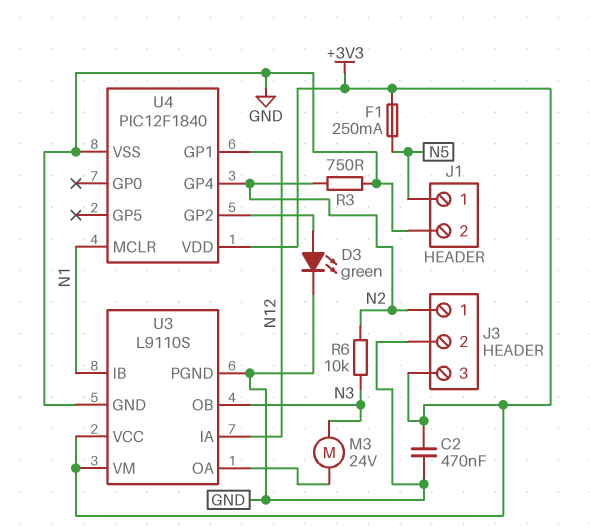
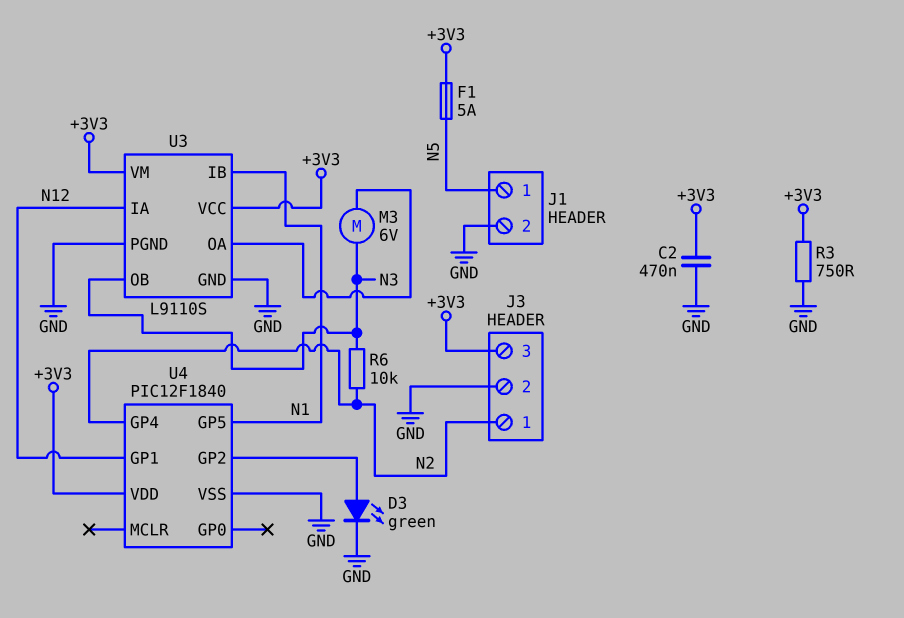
F1: 250mA (+3V3, N5) -> 5A (+3V3, N5)
M3: motor 24V (N3, U3/OA) -> motor 6V (N3, U3/OA)
R3: 750 (GND, N2) -> 750 (+3V3, GND)
U4 pin GP5: none -> N1
U4 pin MCLR: N1 -> none

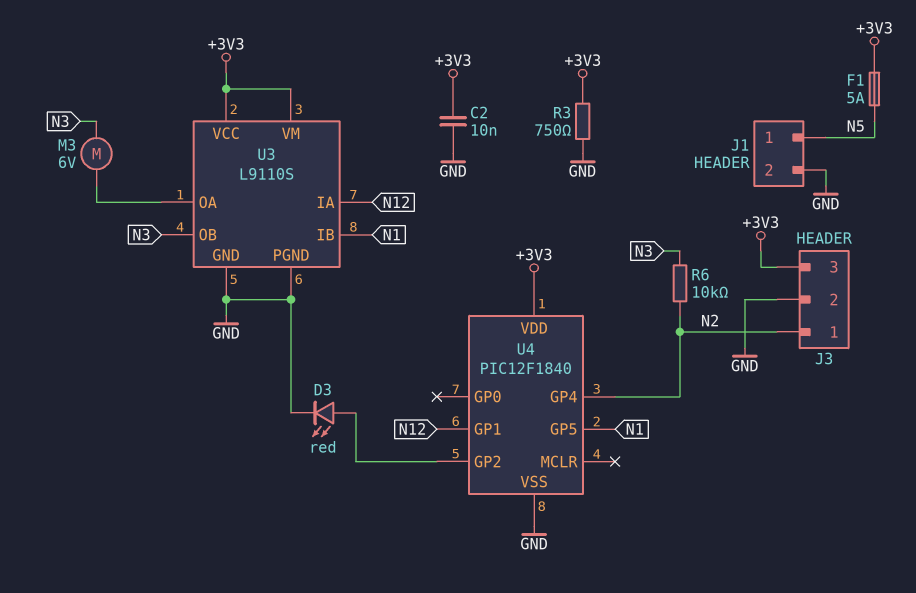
C2: 470nF (+3V3, GND) -> 10nF (+3V3, GND)
D3: LED green (A U4/GP2, K GND) -> LED red (A U4/GP2, K GND)

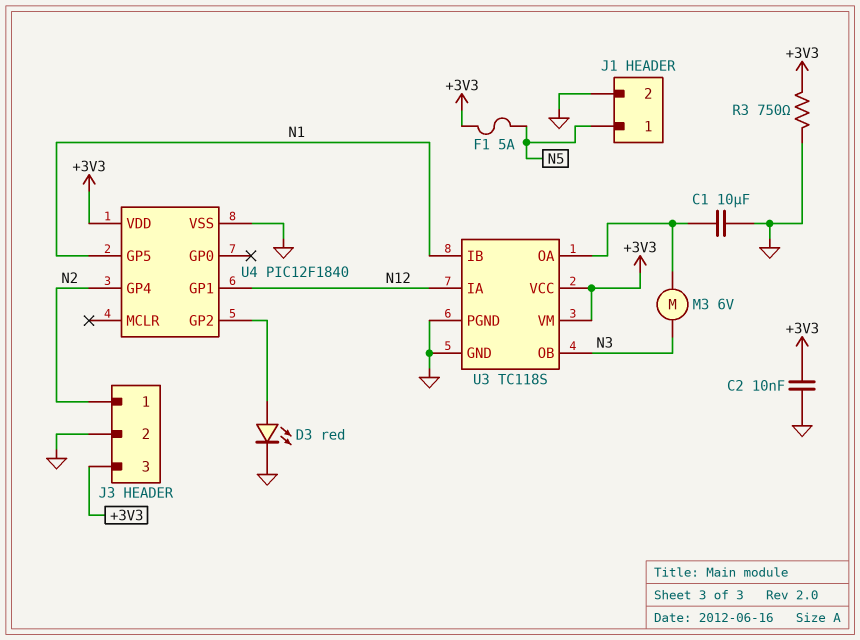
C1: none -> 10uF (GND, U3/OA)
R6: 10k (N2, N3) -> none
U3: L9110S -> TC118S

